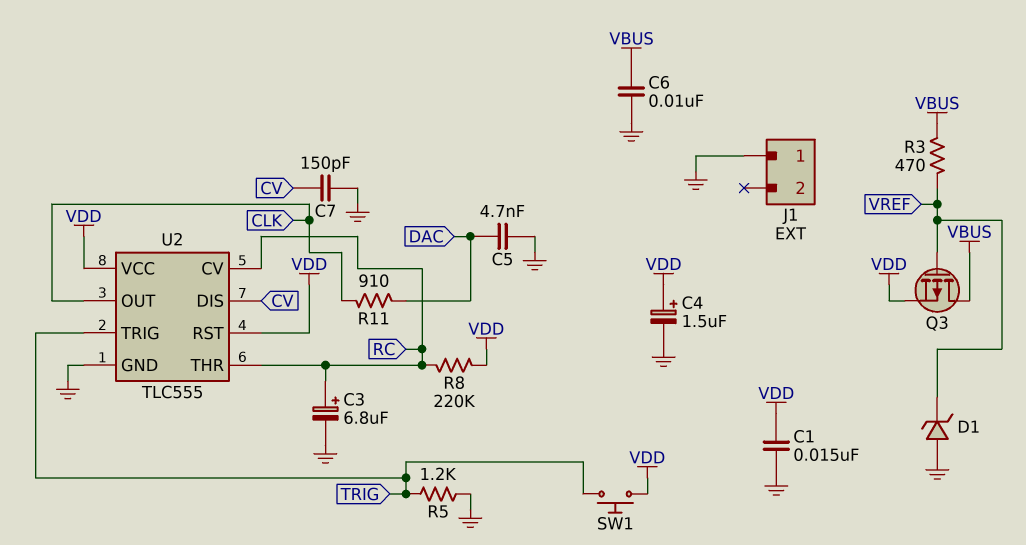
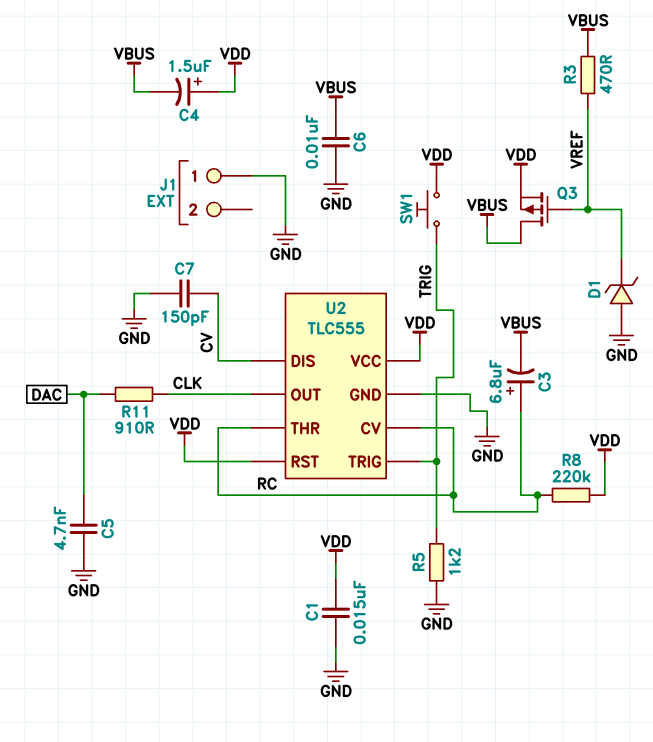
C3: 6.8uF (plus RC, minus GND) -> 6.8uF (plus RC, minus VBUS)
C4: 1.5uF (plus VDD, minus GND) -> 1.5uF (plus VDD, minus VBUS)

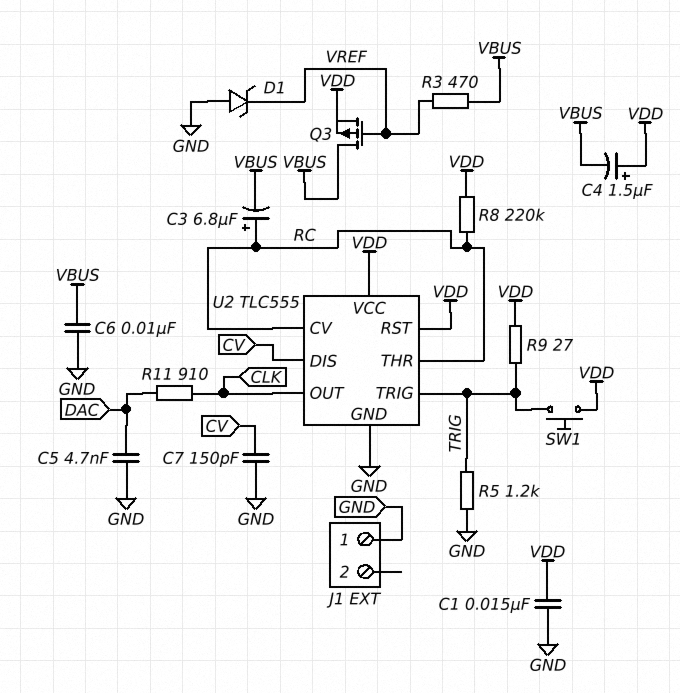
R9: none -> 27 (TRIG, VDD)

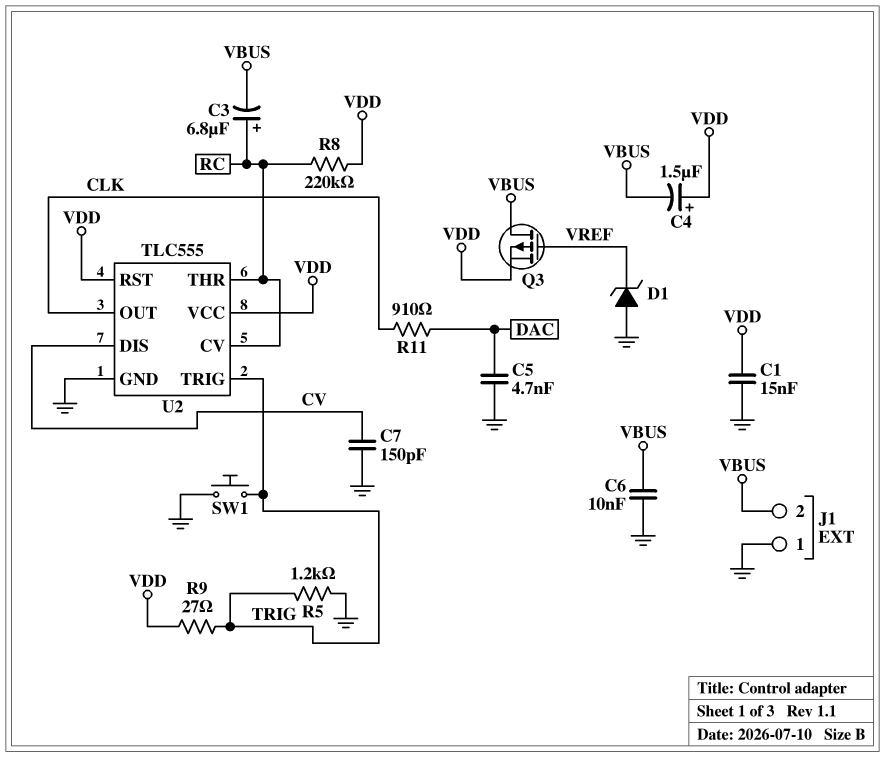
J1 pin 2: none -> VBUS
R3: 470 (VBUS, VREF) -> none
SW1: button (TRIG, VDD) -> button (GND, TRIG)

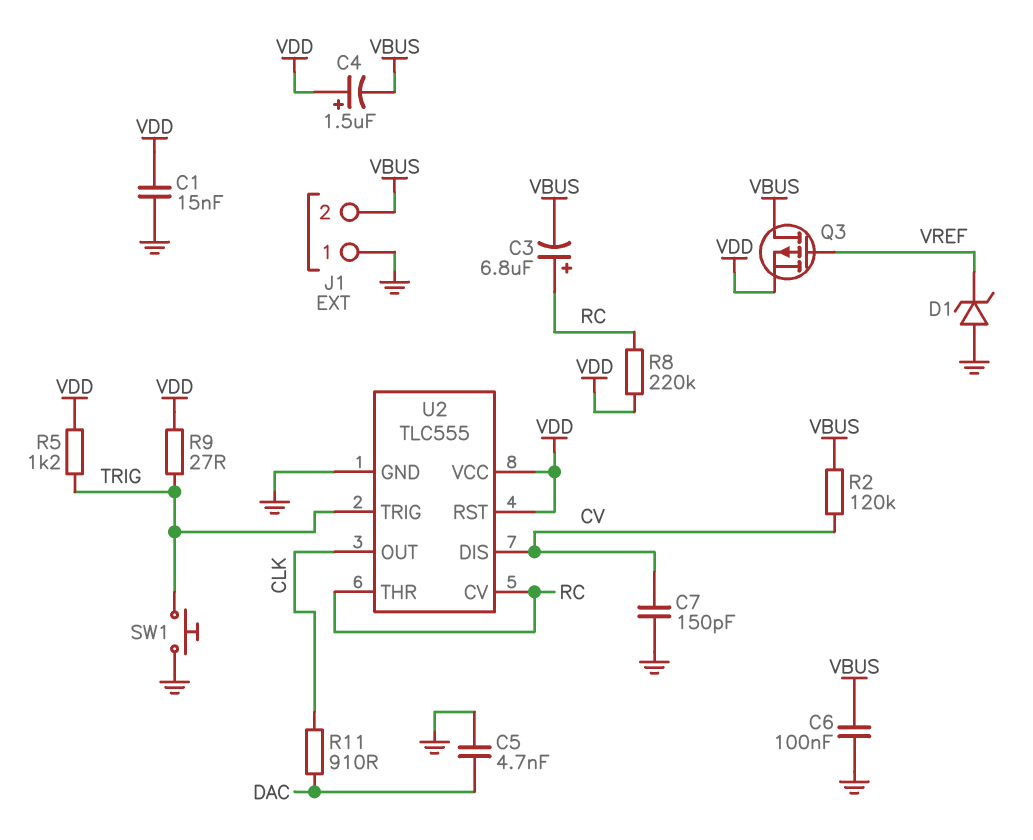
C6: 10nF (GND, VBUS) -> 100nF (GND, VBUS)
R2: none -> 120k (CV, VBUS)
R5: 1.2k (GND, TRIG) -> 1.2k (TRIG, VDD)

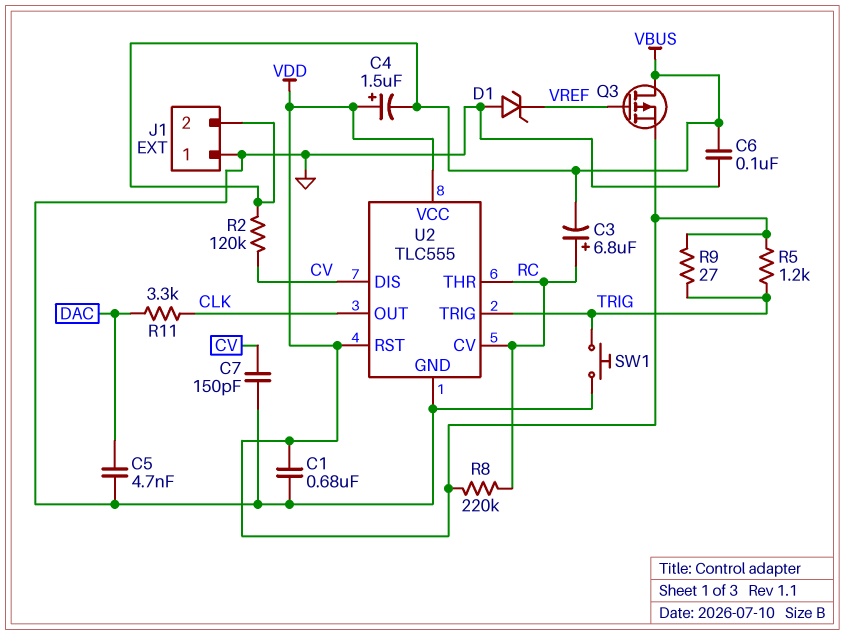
C1: 15nF (GND, VDD) -> 680nF (GND, VDD)
R11: 910 (CLK, DAC) -> 3.3k (CLK, DAC)

